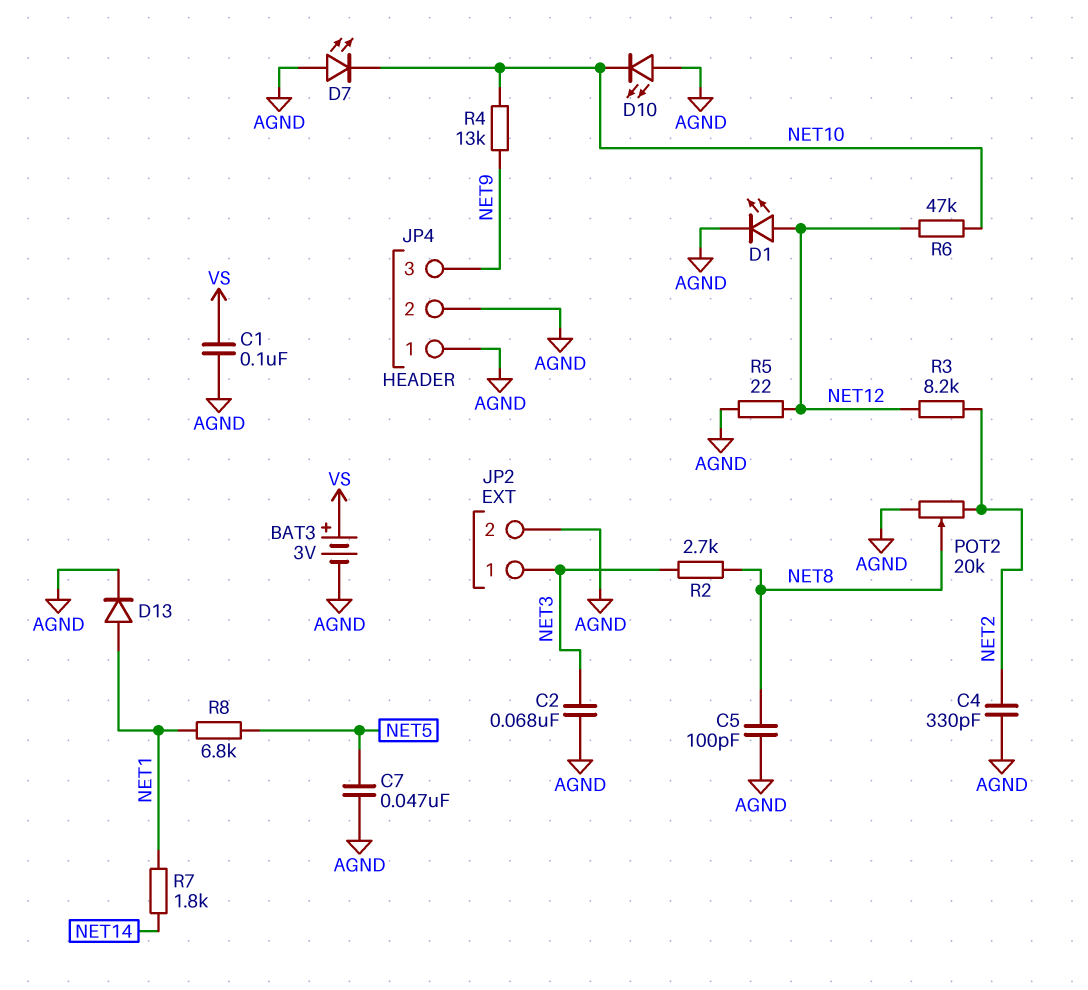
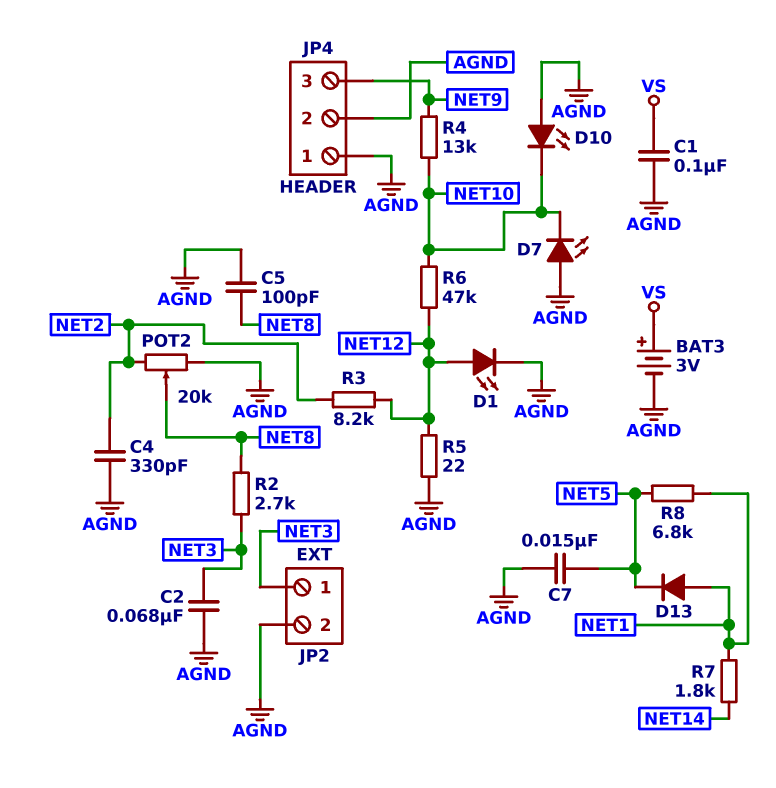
C7: 47nF (AGND, NET5) -> 15nF (AGND, NET5)
D13: diode (A NET1, K AGND) -> diode (A NET1, K NET5)

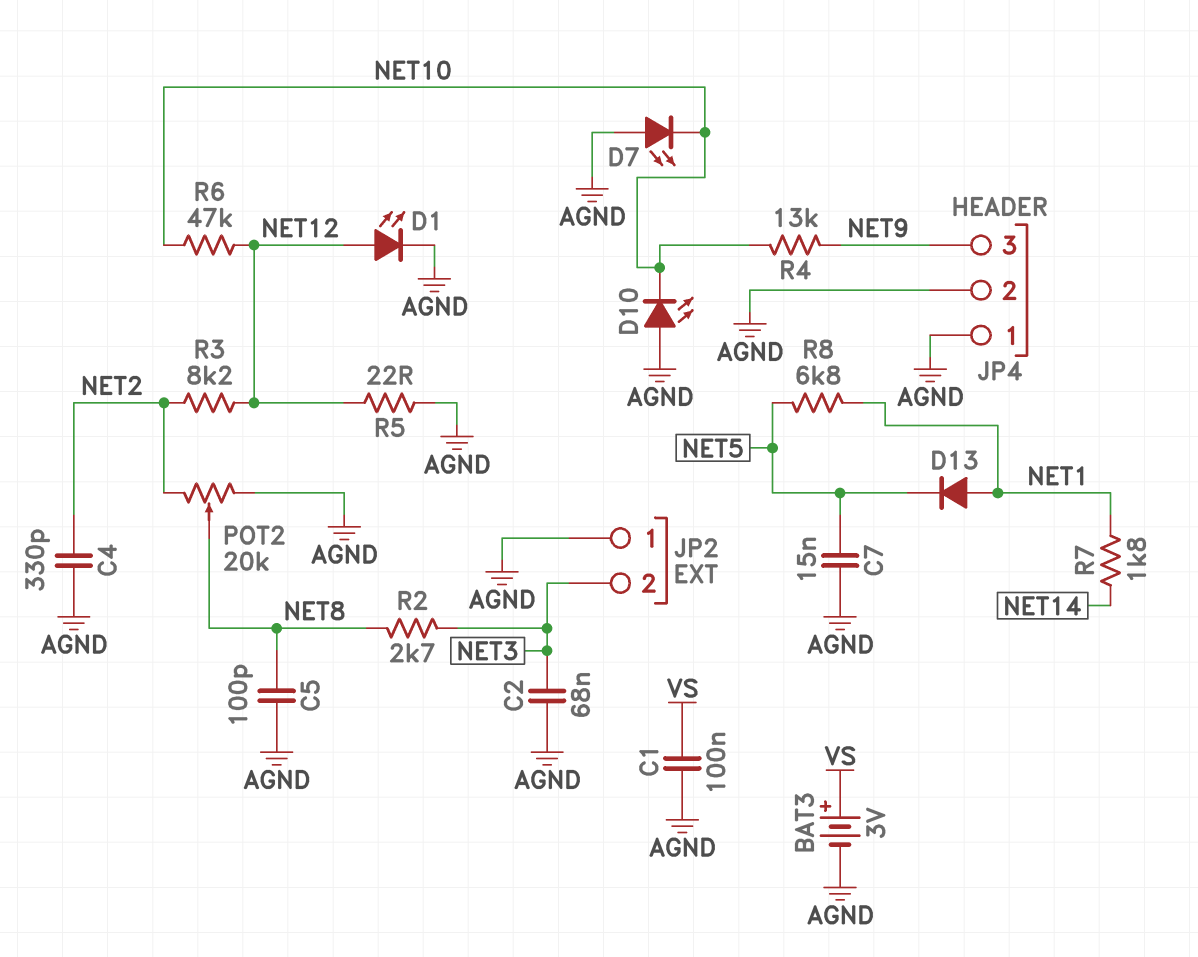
JP2 pin 1: NET3 -> AGND
JP2 pin 2: AGND -> NET3

